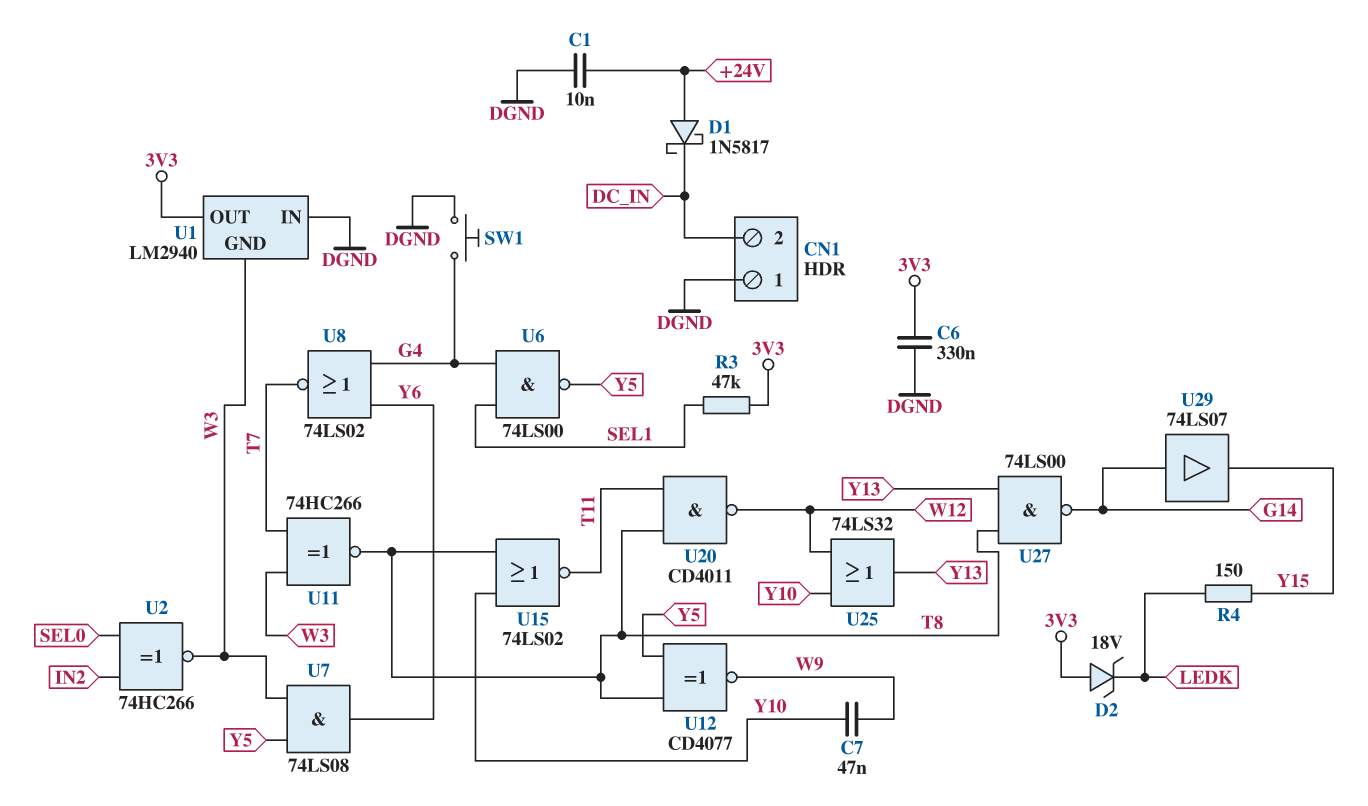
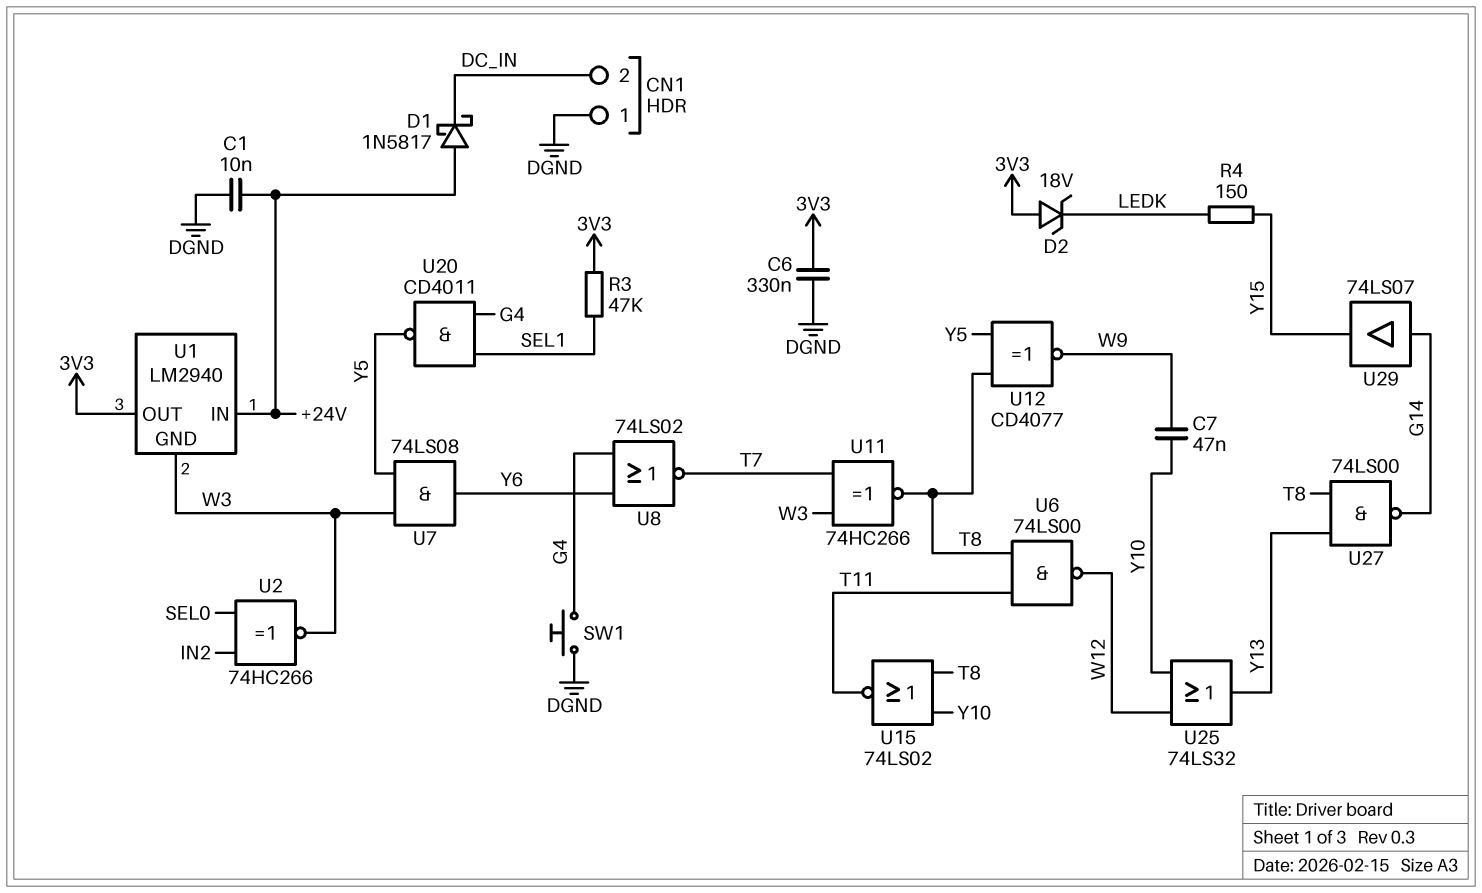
U1 pin IN: DGND -> +24V
U6: NAND 74LS00 (in G4, in SEL1, out Y5) -> NAND 74LS00 (in T8, in T11, out W12)
U20: NAND CD4011 (in T8, in T11, out W12) -> NAND CD4011 (in G4, in SEL1, out Y5)

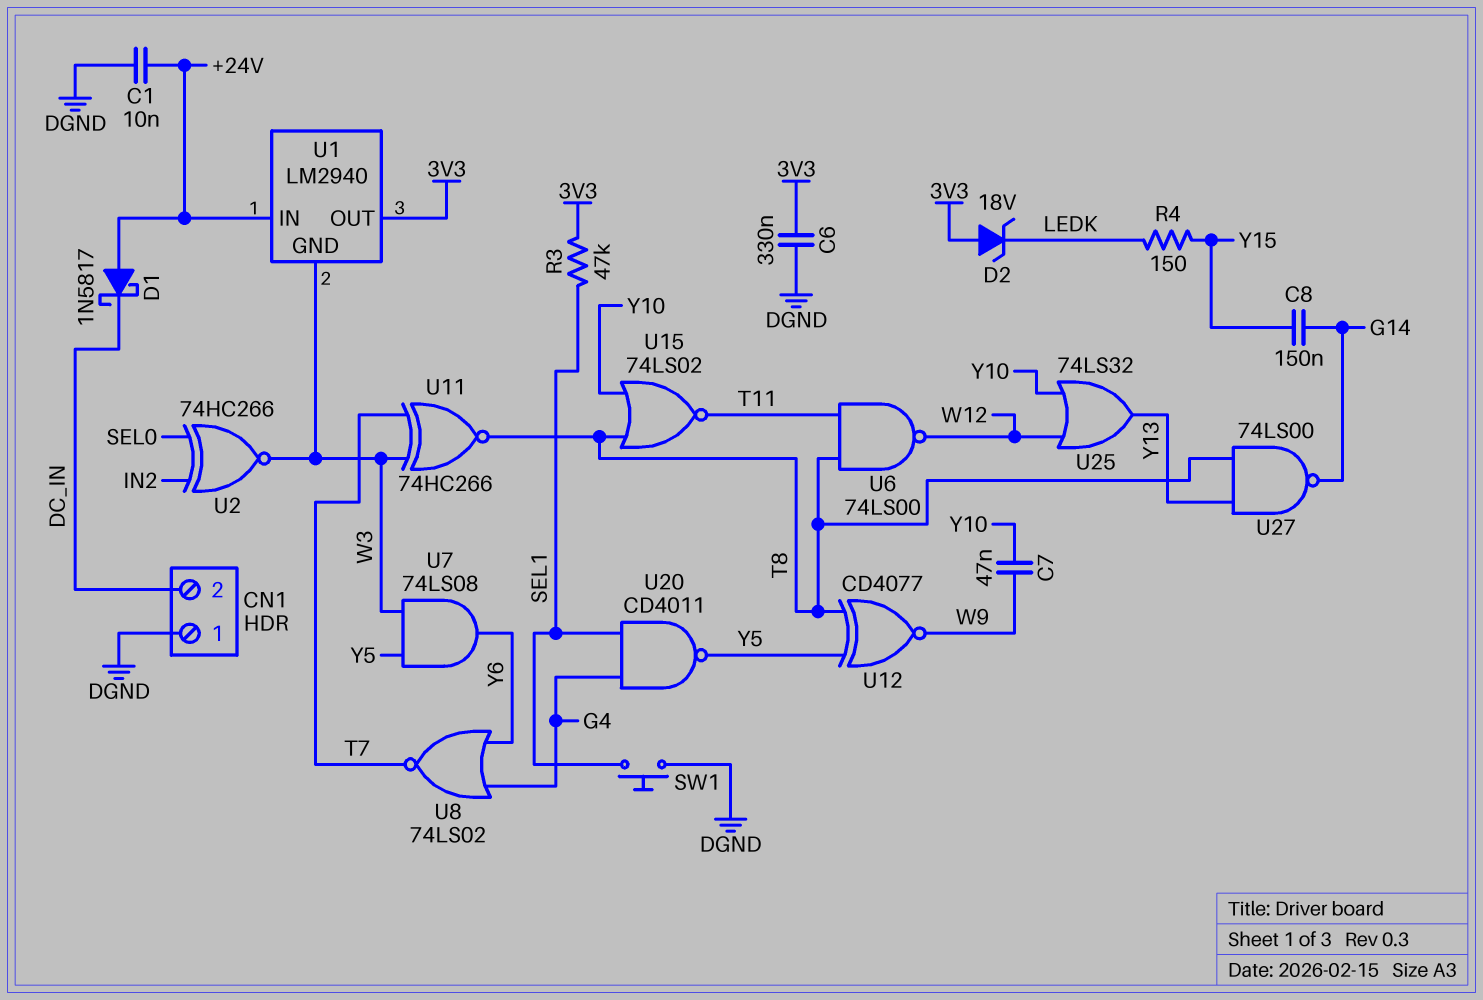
C8: none -> 150nF (G14, Y15)
SW1: button (DGND, G4) -> button (DGND, SEL1)
U29: buffer 74LS07 (in G14, out Y15) -> none

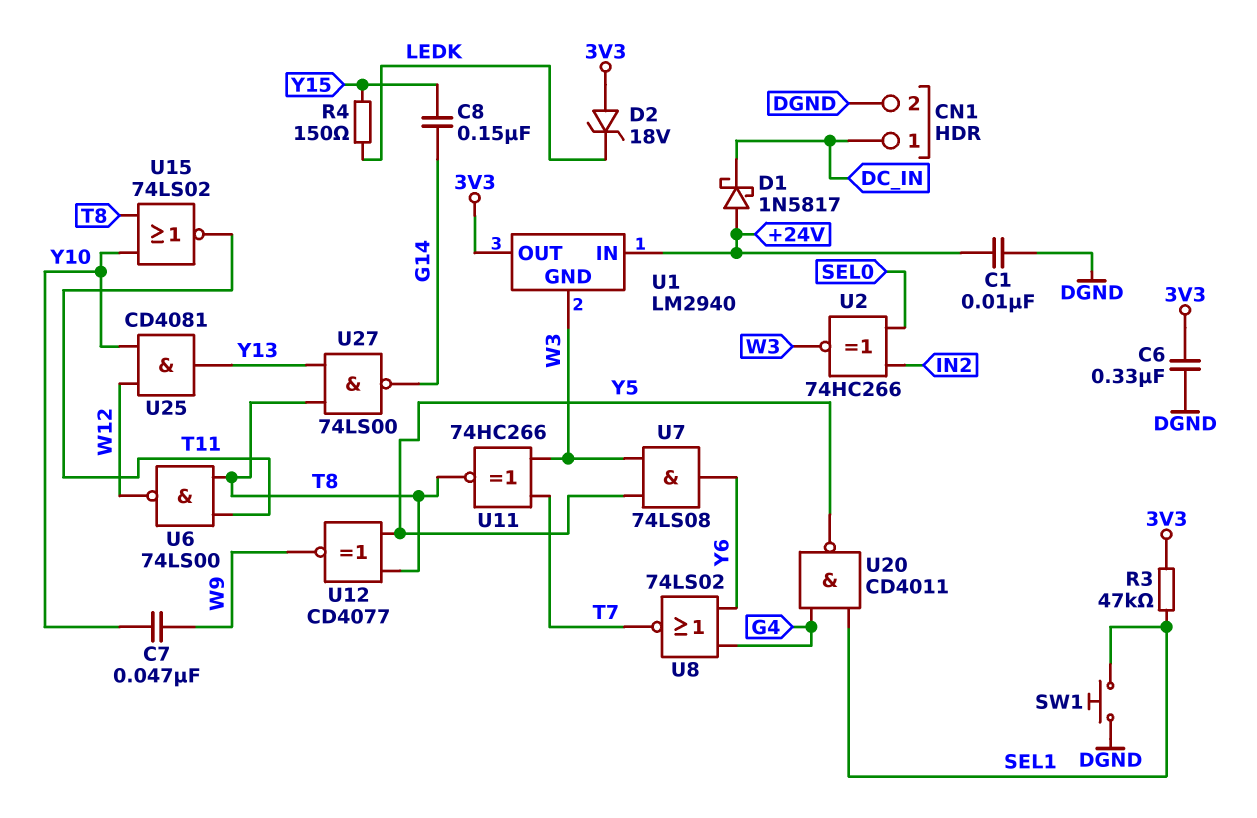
CN1 pin 1: DGND -> DC_IN
CN1 pin 2: DC_IN -> DGND
U25: OR 74LS32 (in W12, in Y10, out Y13) -> AND CD4081 (in W12, in Y10, out Y13)

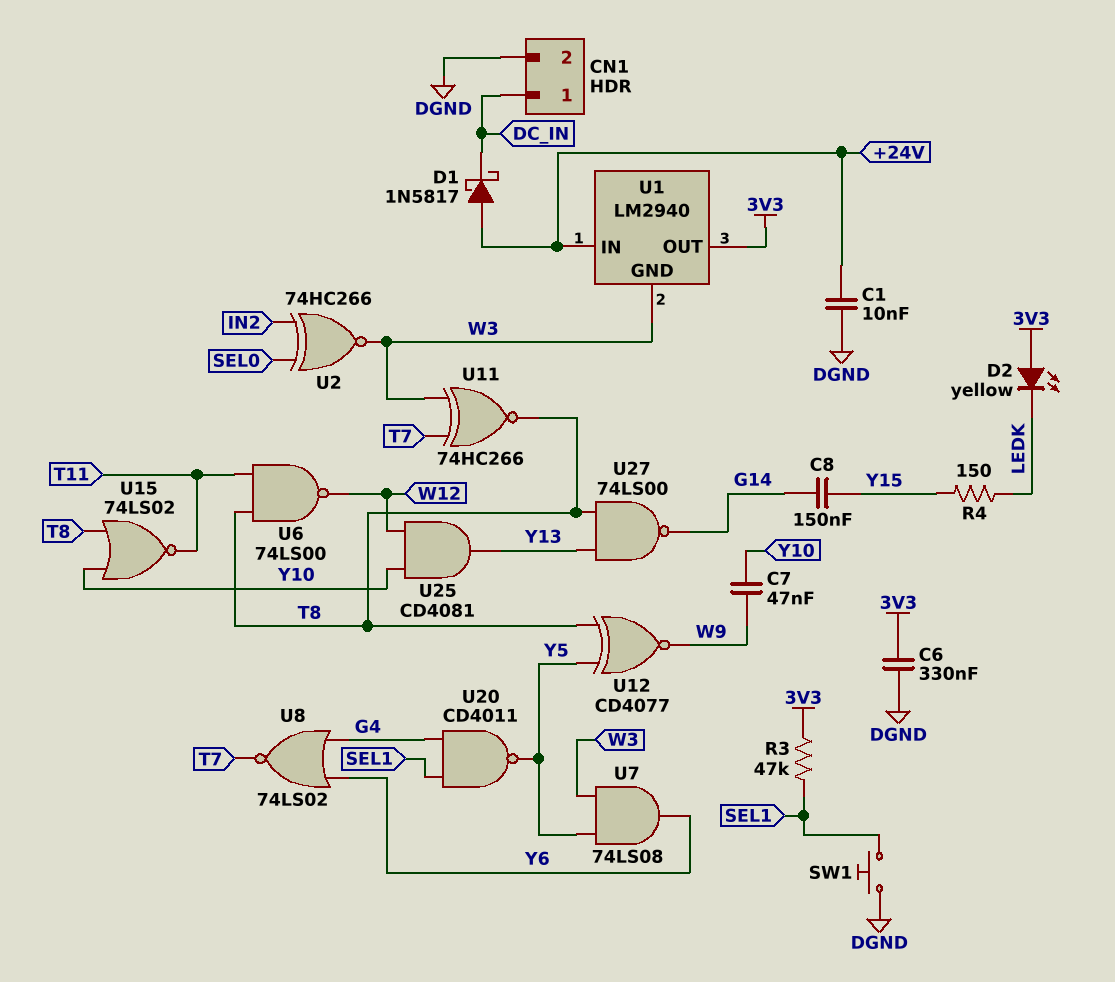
D2: zener 18V (A 3V3, K LEDK) -> LED yellow (A 3V3, K LEDK)

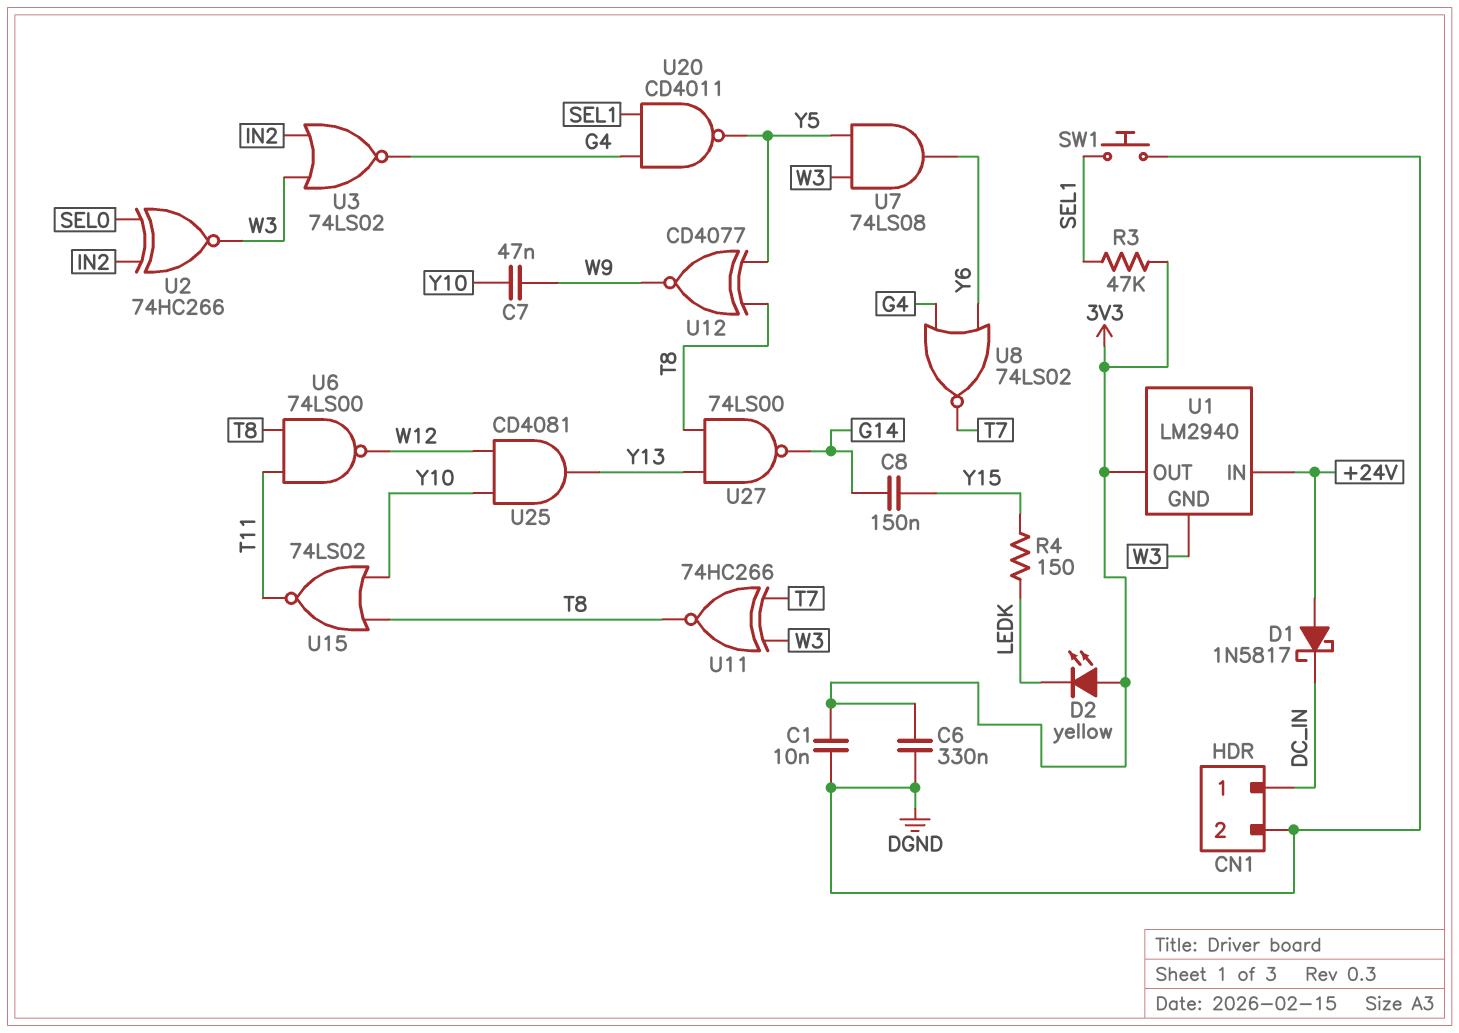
C1: 10nF (+24V, DGND) -> 10nF (3V3, DGND)
U3: none -> NOR 74LS02 (in IN2, in W3, out G4)

